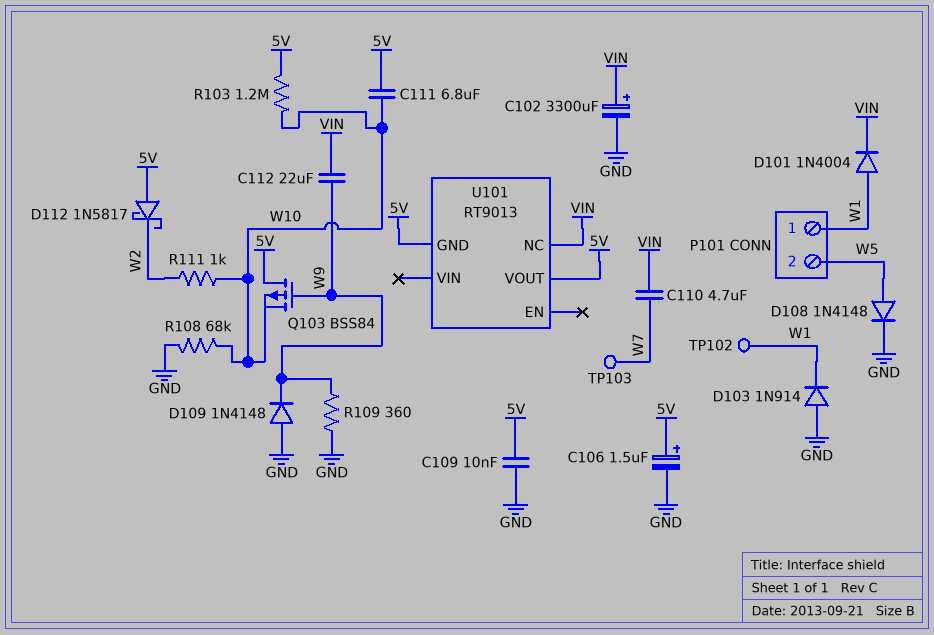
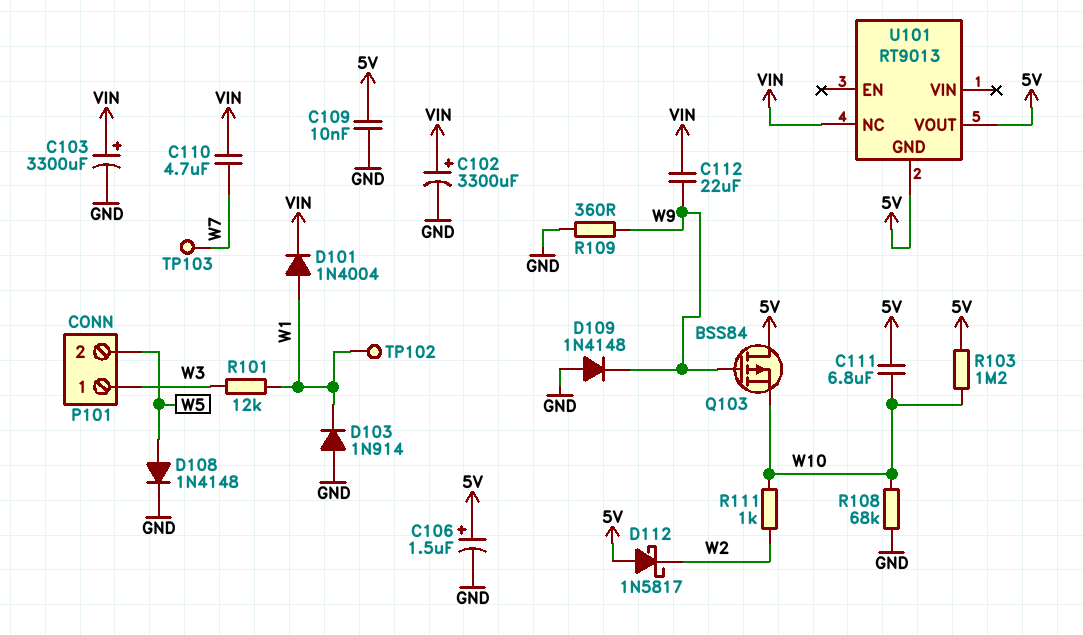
C103: none -> 3300uF (plus VIN, minus GND)
P101 pin 1: W1 -> W3
R101: none -> 12k (W1, W3)

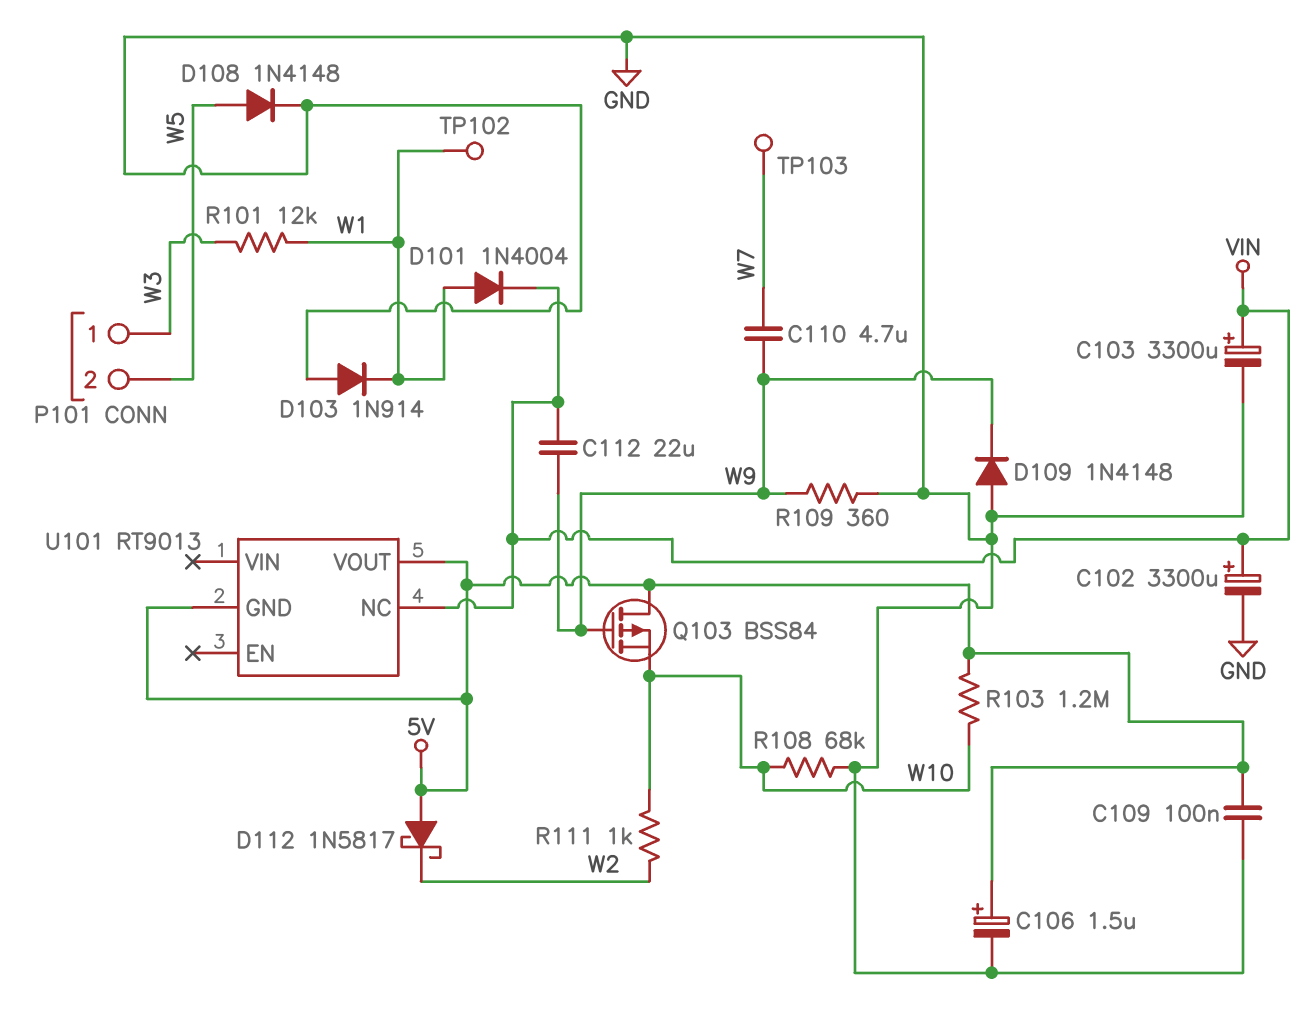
C109: 10nF (5V, GND) -> 100nF (5V, GND)
C110: 4.7uF (VIN, W7) -> 4.7uF (W7, W9)
C111: 6.8uF (5V, W10) -> none

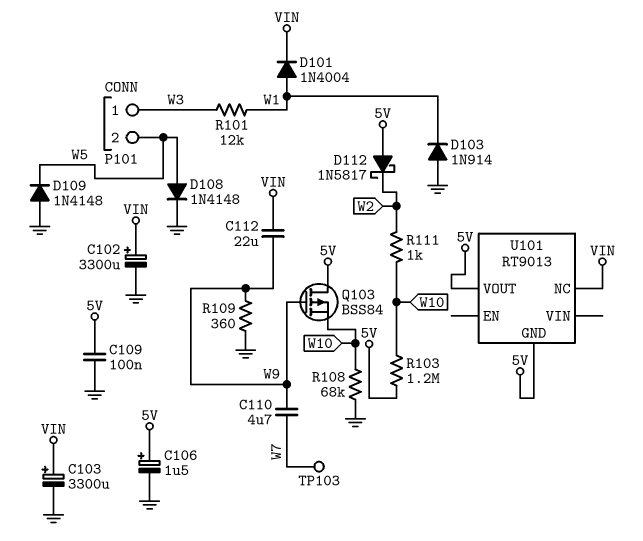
D109: diode 1N4148 (A GND, K W9) -> diode 1N4148 (A GND, K W5)
TP102: test point (W1) -> none

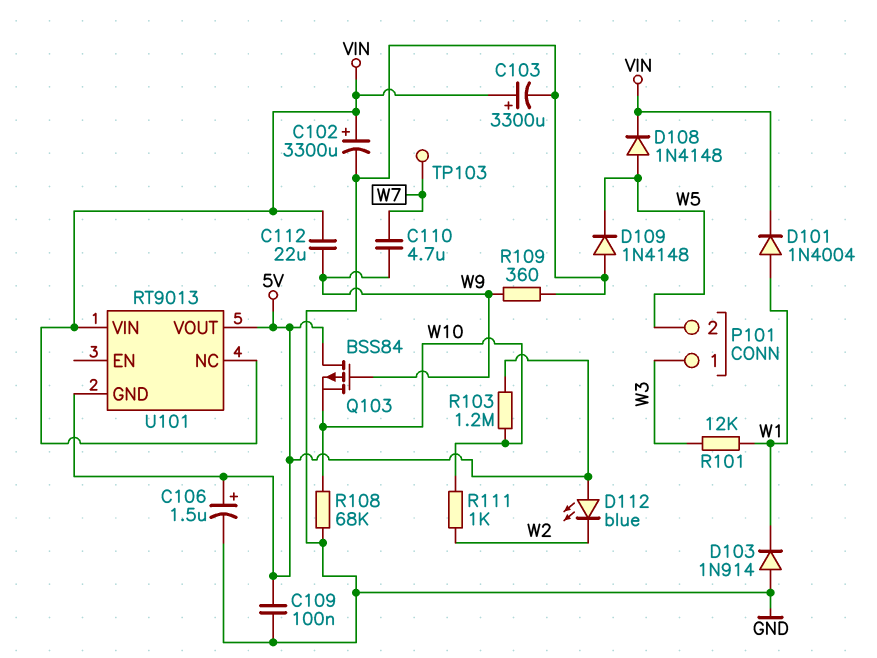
D108: diode 1N4148 (A W5, K GND) -> diode 1N4148 (A W5, K VIN)
D112: schottky 1N5817 (A 5V, K W2) -> LED blue (A 5V, K W2)
U101 pin VIN: none -> VIN

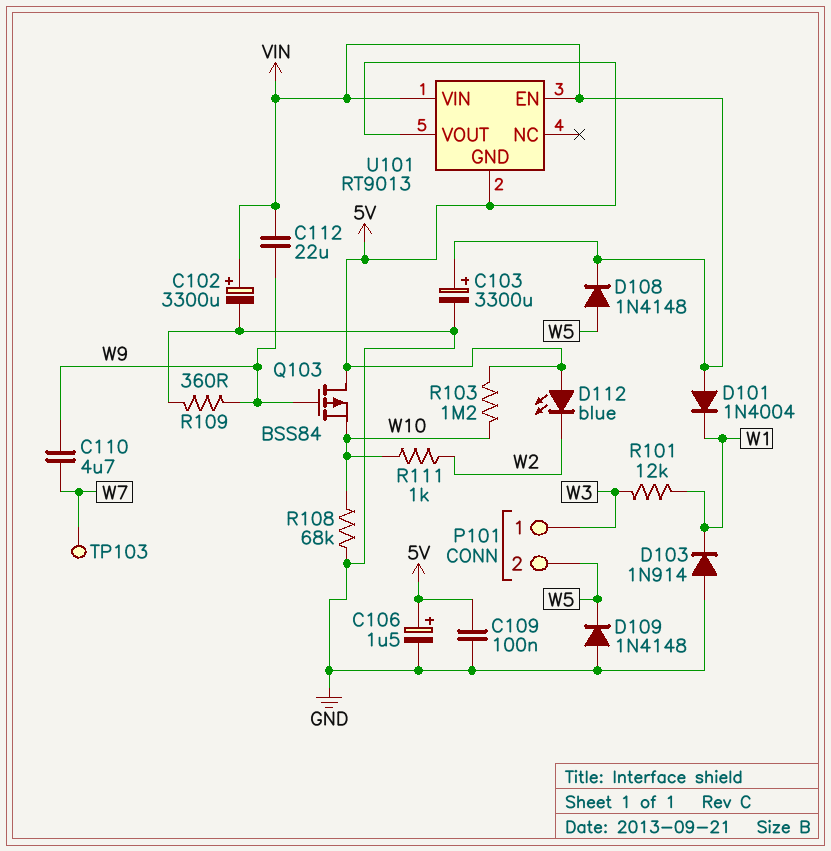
D101: diode 1N4004 (A W1, K VIN) -> diode 1N4004 (A VIN, K W1)
U101 pin EN: none -> VIN
U101 pin NC: VIN -> none

